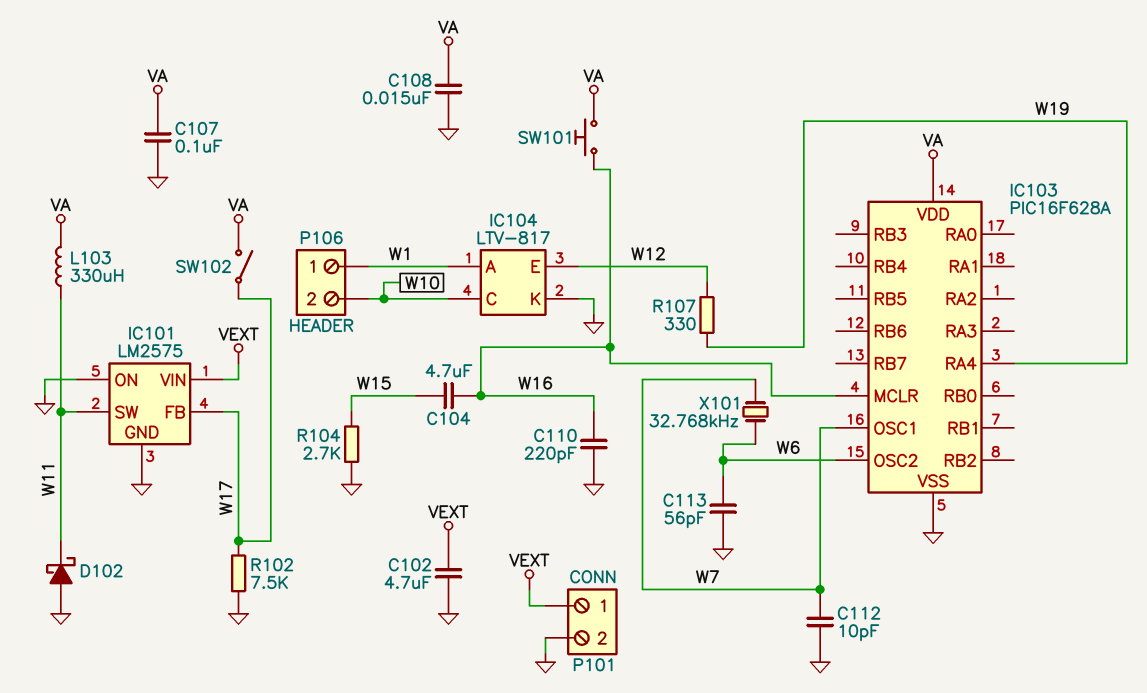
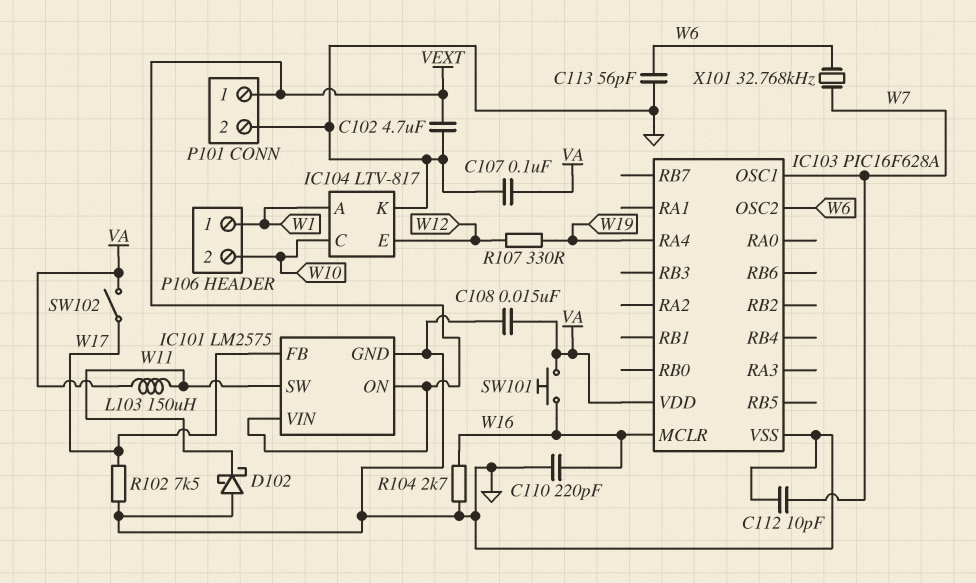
C104: 4.7uF (W15, W16) -> none
IC101 pin ON: GND -> VEXT
L103: 330uH (VA, W11) -> 150uH (VA, W11)
R104: 2.7k (GND, W15) -> 2.7k (GND, W16)

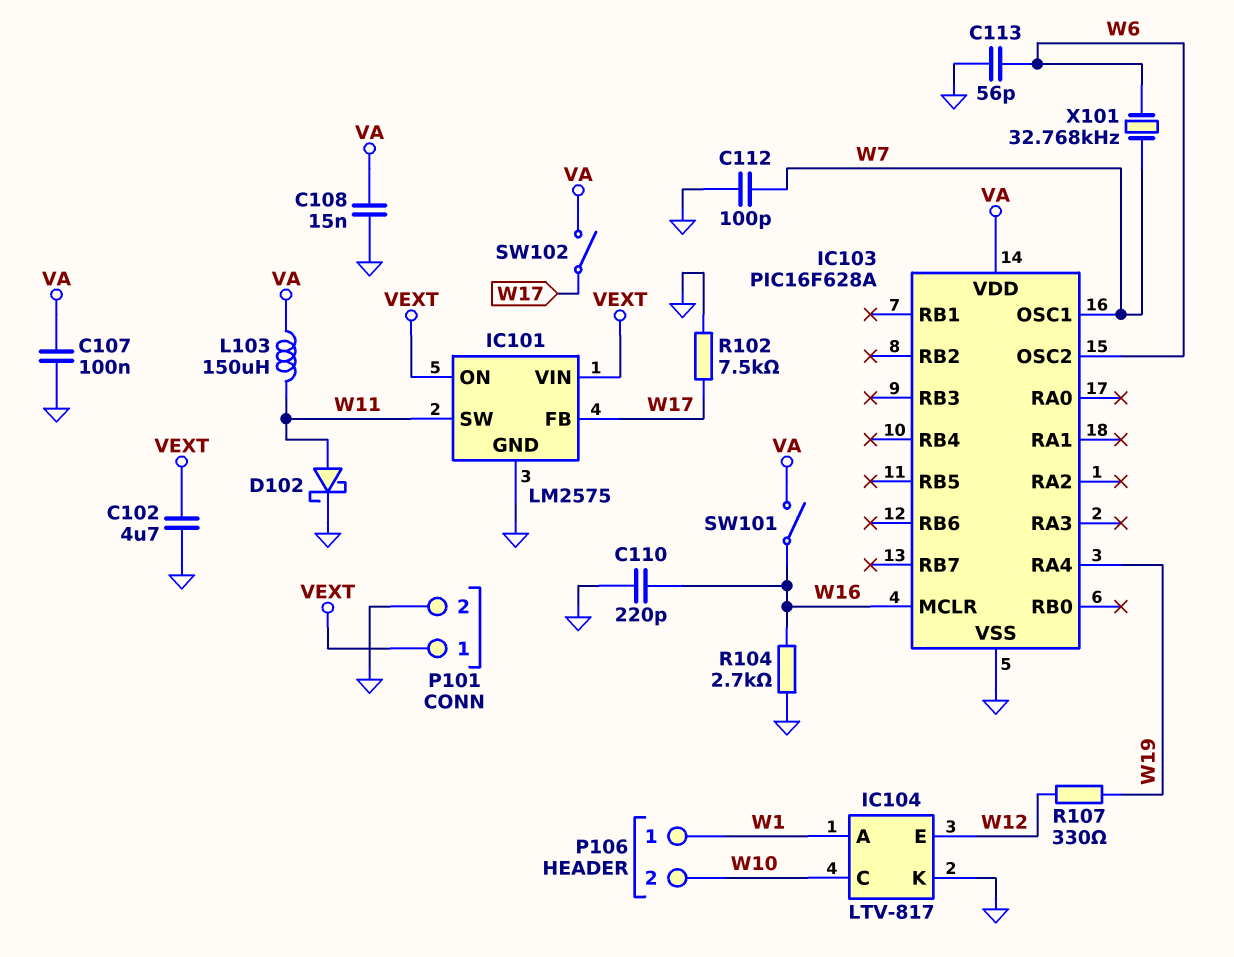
C112: 10pF (GND, W7) -> 100pF (GND, W7)
D102: schottky (A GND, K W11) -> schottky (A W11, K GND)
SW101: button (VA, W16) -> switch (VA, W16)

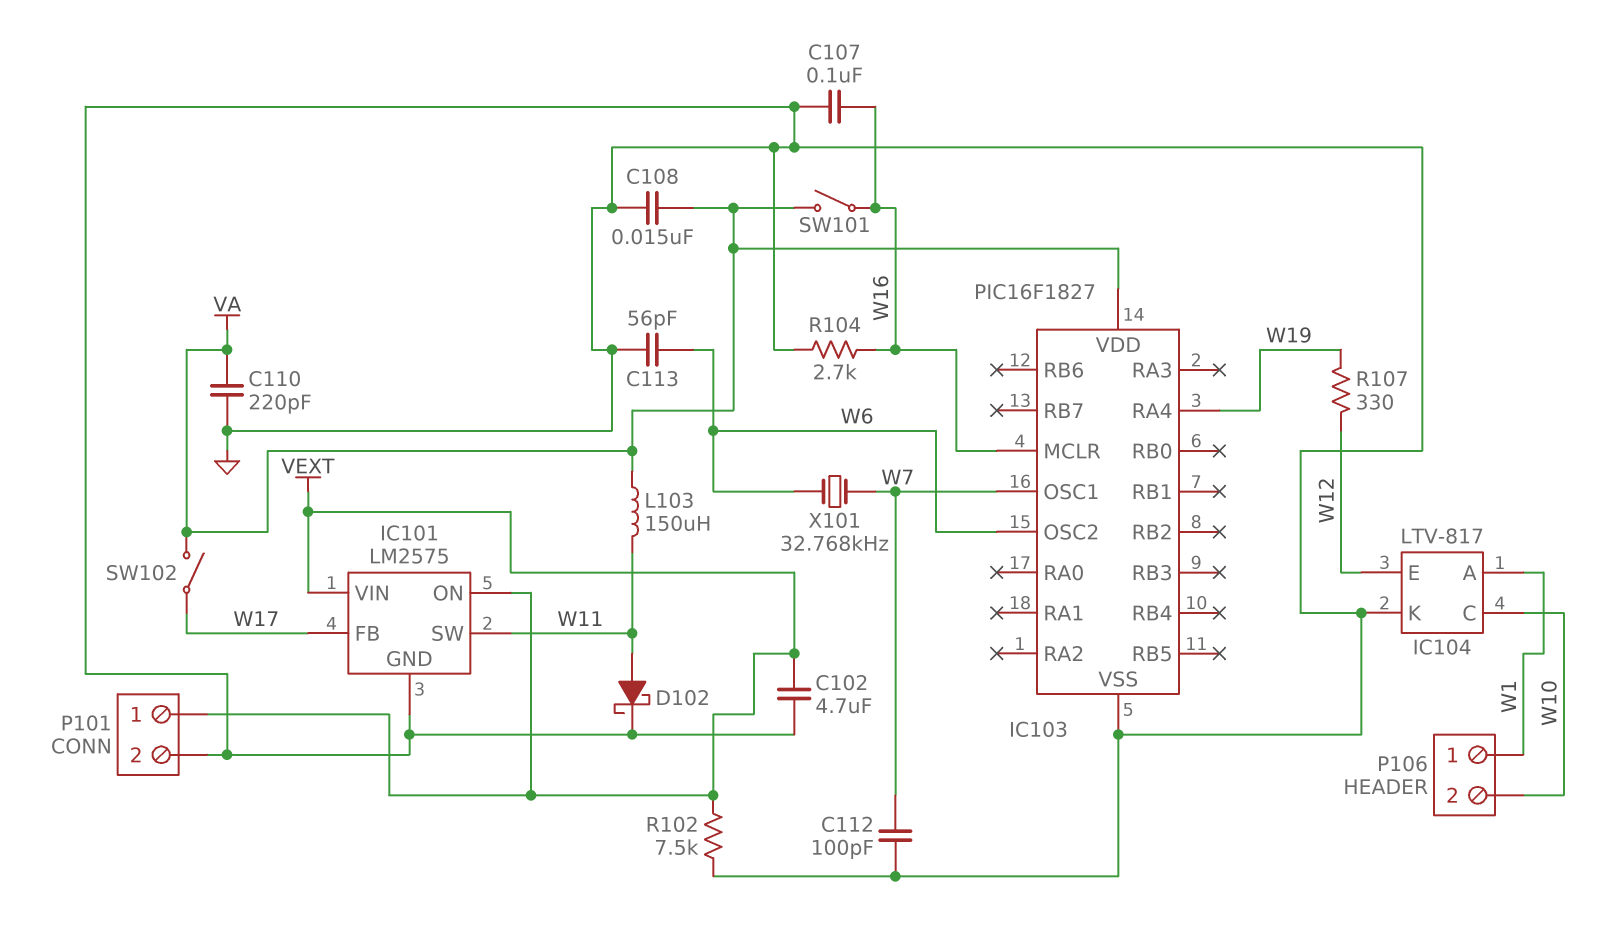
C107: 100nF (GND, VA) -> 100nF (GND, W16)
C110: 220pF (GND, W16) -> 220pF (GND, VA)
IC103: PIC16F628A -> PIC16F1827
R102: 7.5k (GND, W17) -> 7.5k (GND, VEXT)

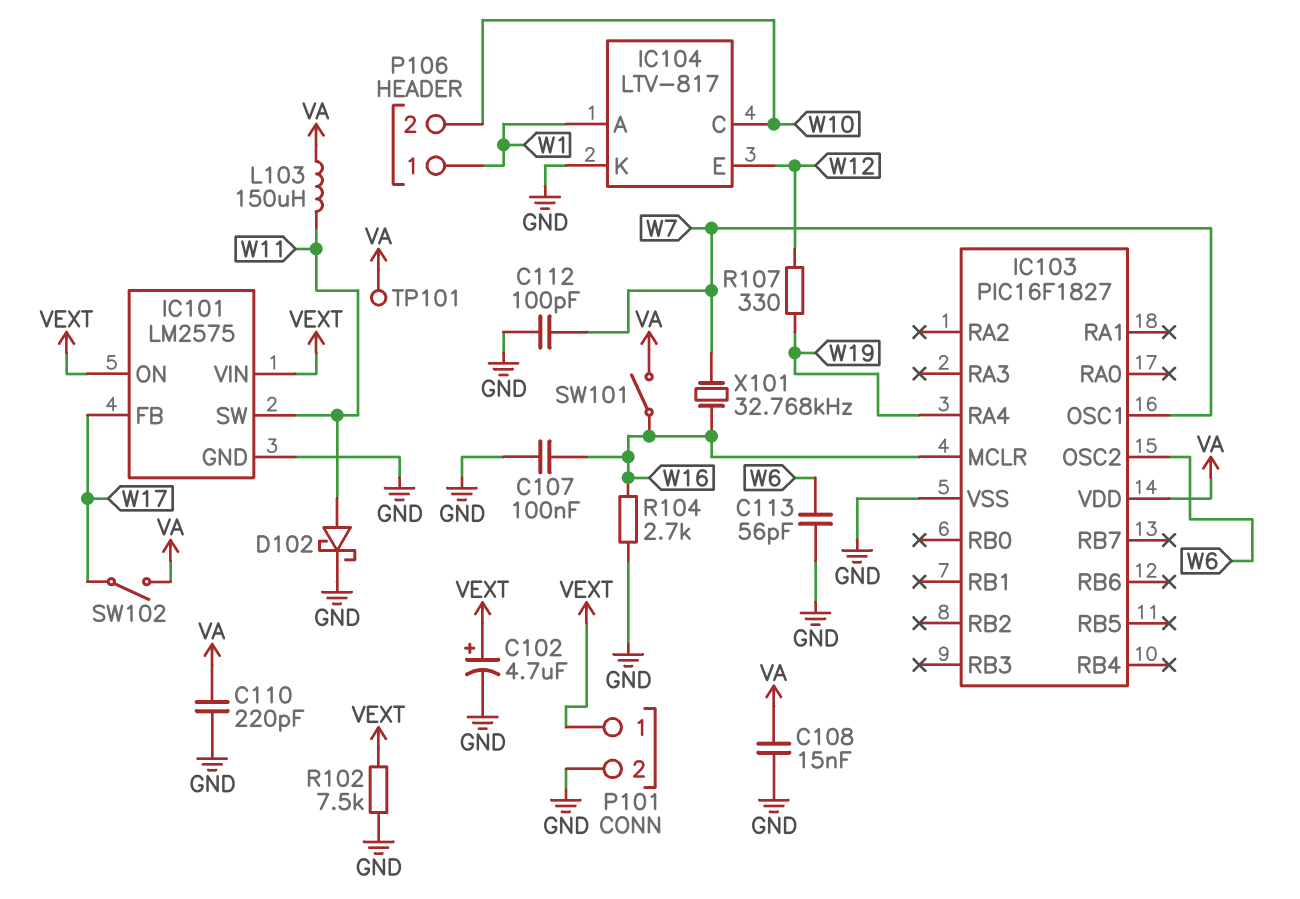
C102: 4.7uF (GND, VEXT) -> 4.7uF (plus VEXT, minus GND)
TP101: none -> test point (VA)
X101: 32.768kHz (W6, W7) -> 32.768kHz (W7, W16)

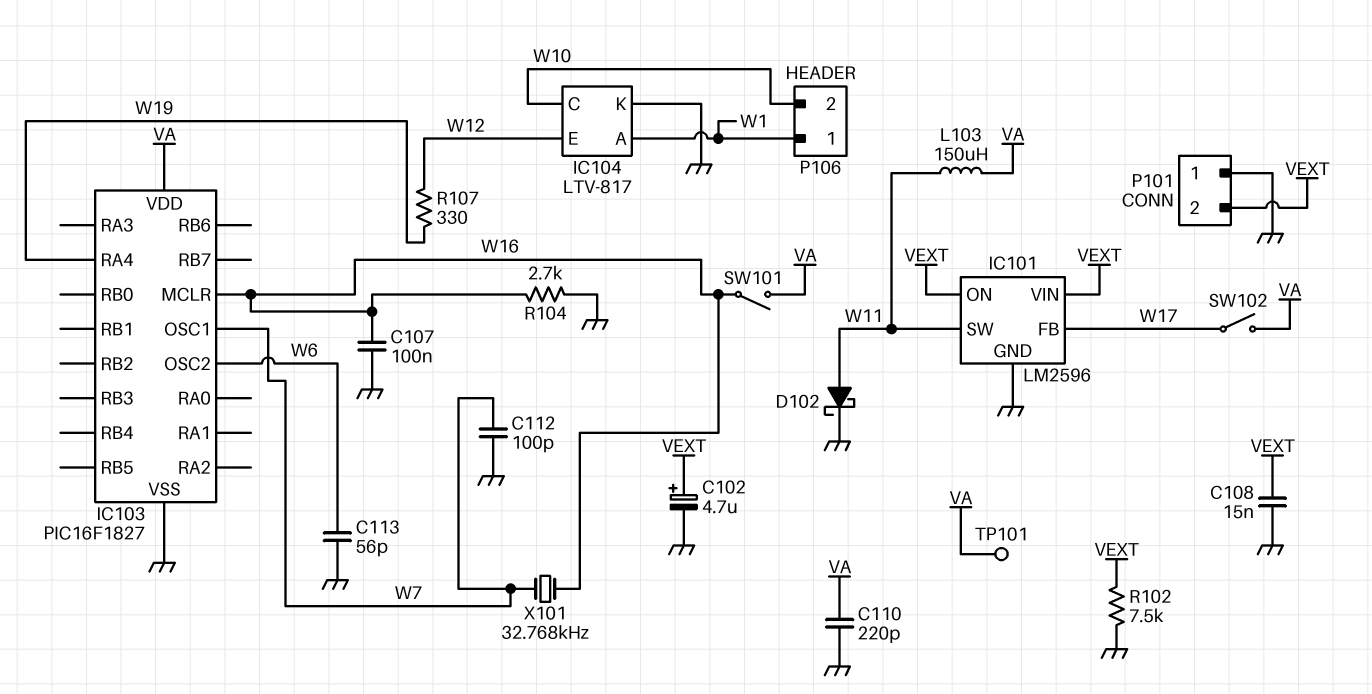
C108: 15nF (GND, VA) -> 15nF (GND, VEXT)
IC101: LM2575 -> LM2596
P101 pin 1: VEXT -> GND
P101 pin 2: GND -> VEXT

